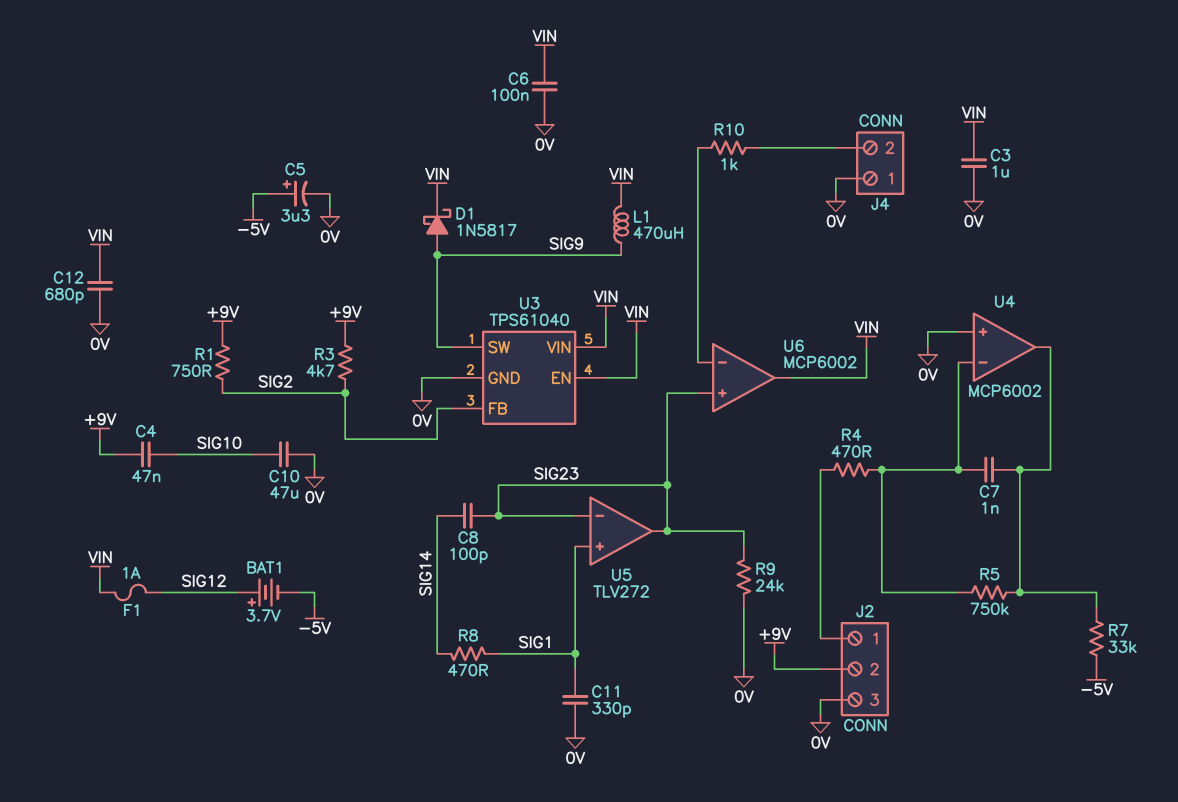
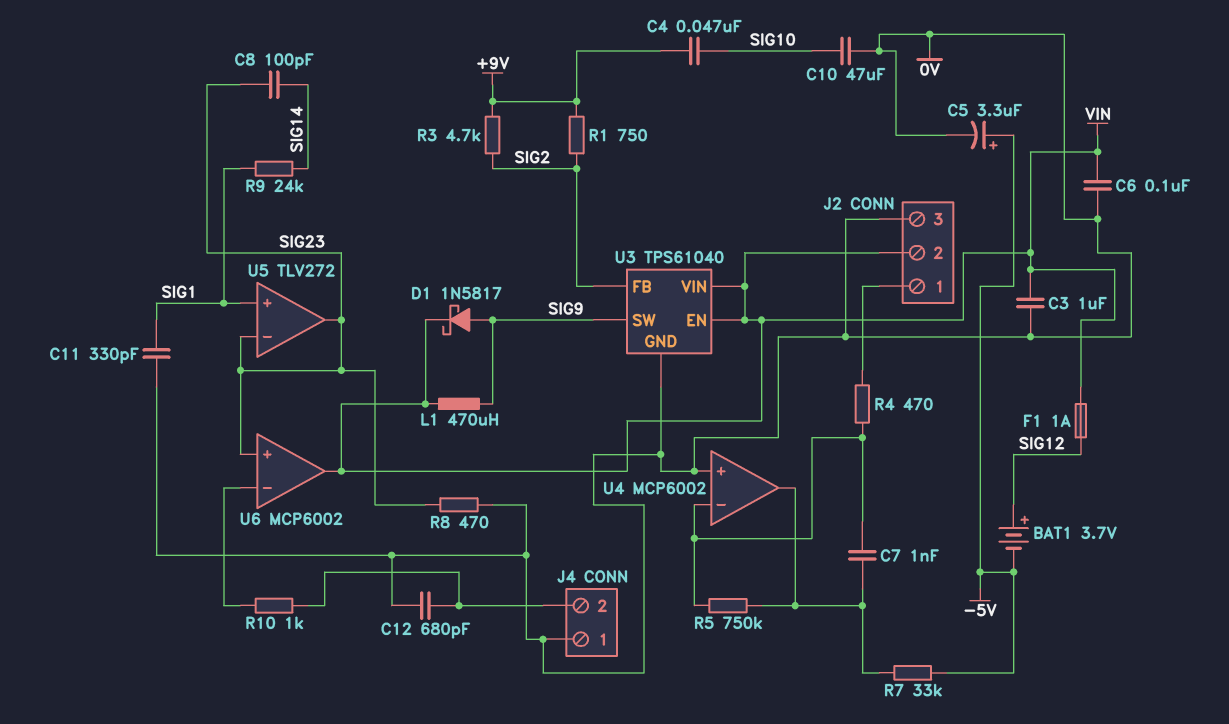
C12: 680pF (0V, VIN) -> 680pF (0V, J4/2)
J2 pin 2: +9V -> VIN
R8: 470 (SIG1, SIG14) -> 470 (0V, SIG23)
R9: 24k (0V, SIG23) -> 24k (SIG1, SIG14)

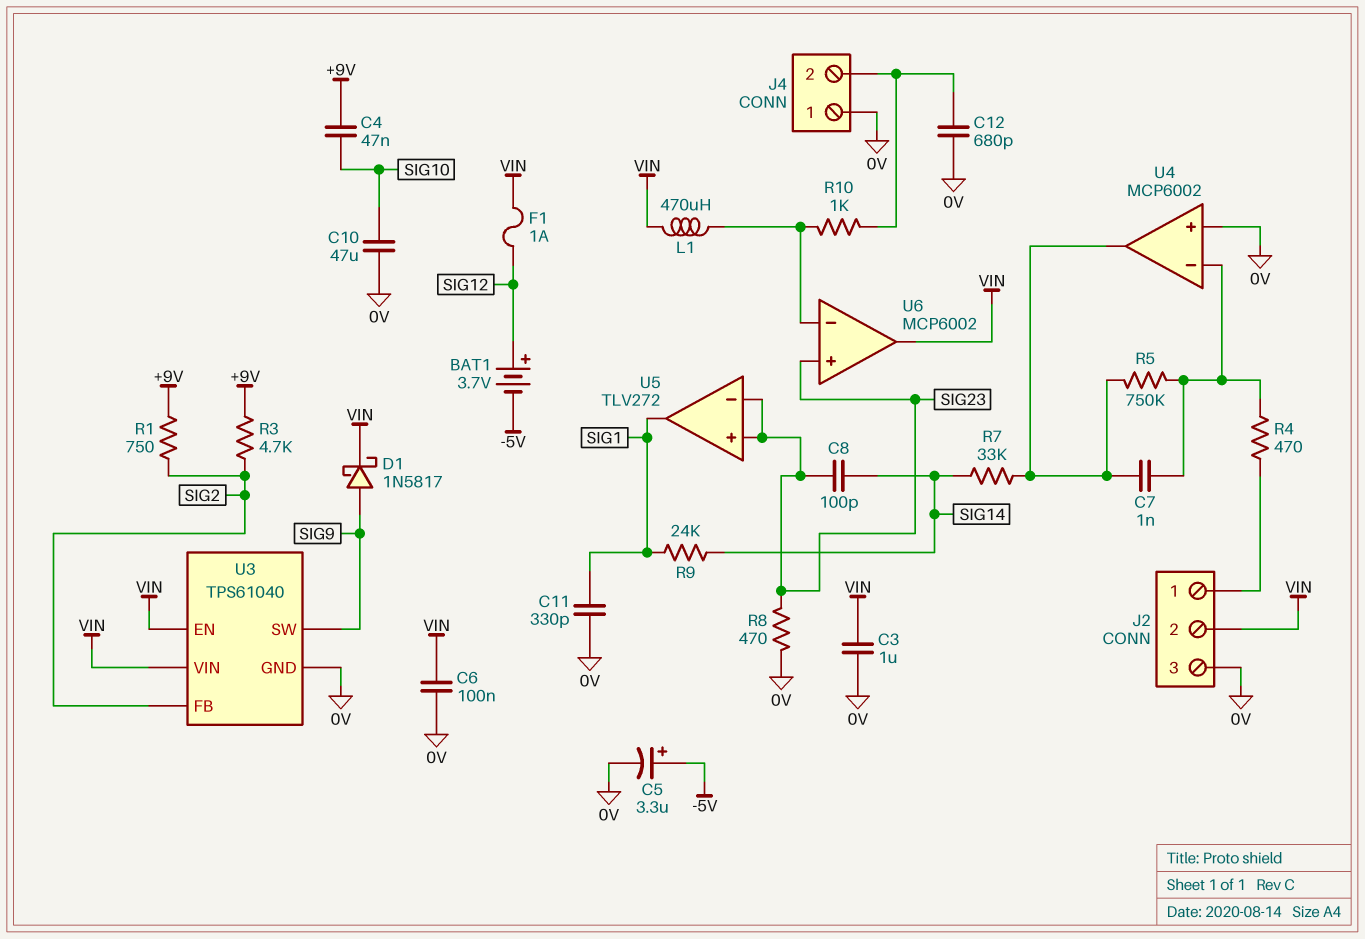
L1: 470uH (SIG9, VIN) -> 470uH (U6/in-, VIN)
R7: 33k (-5V, U4/out) -> 33k (SIG14, U4/out)
U5 pin in+: SIG1 -> SIG23
U5 pin out: SIG23 -> SIG1

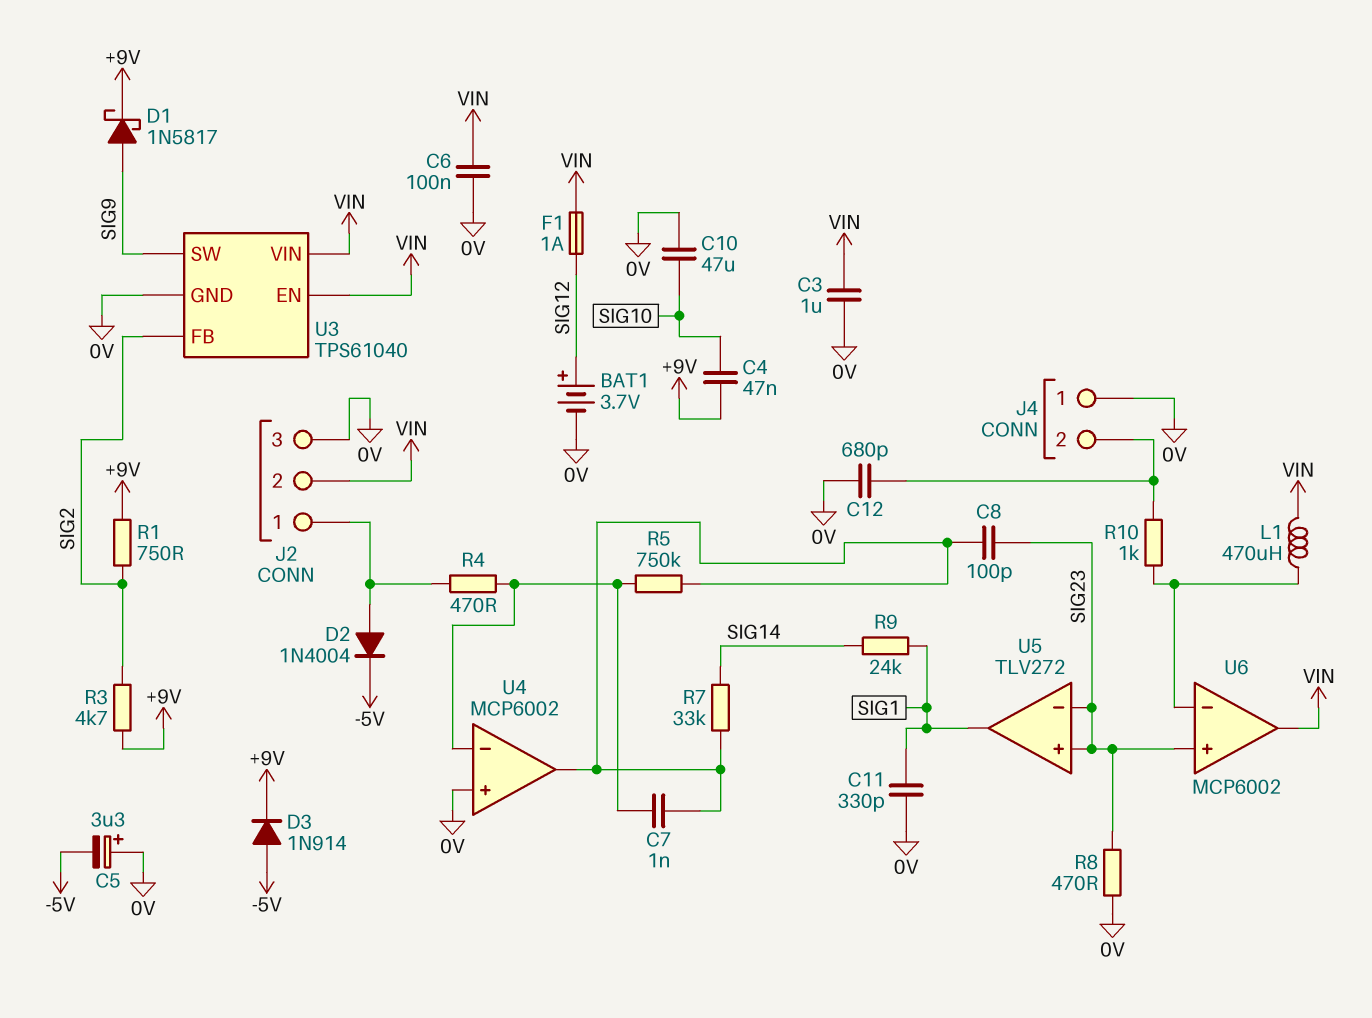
BAT1: 3.7V (plus SIG12, minus -5V) -> 3.7V (plus SIG12, minus 0V)
C5: 3.3uF (plus -5V, minus 0V) -> 3.3uF (plus 0V, minus -5V)
C8: 100pF (SIG14, SIG23) -> 100pF (SIG23, U4/out)
D1: schottky 1N5817 (A SIG9, K VIN) -> schottky 1N5817 (A SIG9, K +9V)
D2: none -> diode 1N4004 (A J2/1, K -5V)
D3: none -> diode 1N914 (A -5V, K +9V)

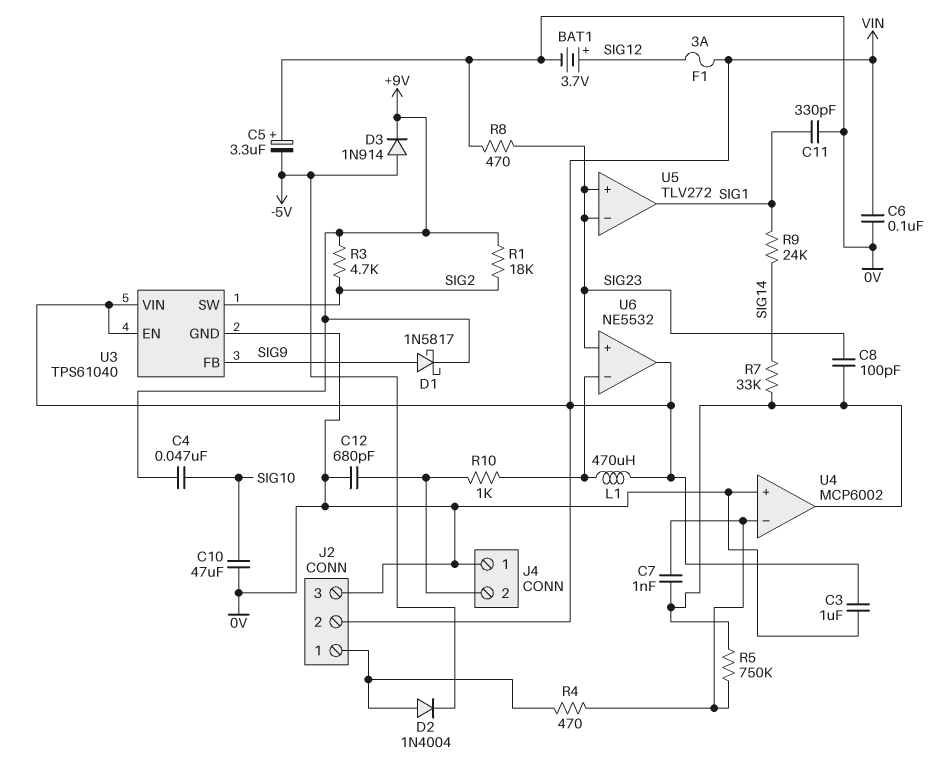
F1: 1A (SIG12, VIN) -> 3A (SIG12, VIN)
R1: 750 (+9V, SIG2) -> 18k (+9V, SIG2)
U3 pin FB: SIG2 -> SIG9
U3 pin SW: SIG9 -> SIG2
U6: MCP6002 -> NE5532

